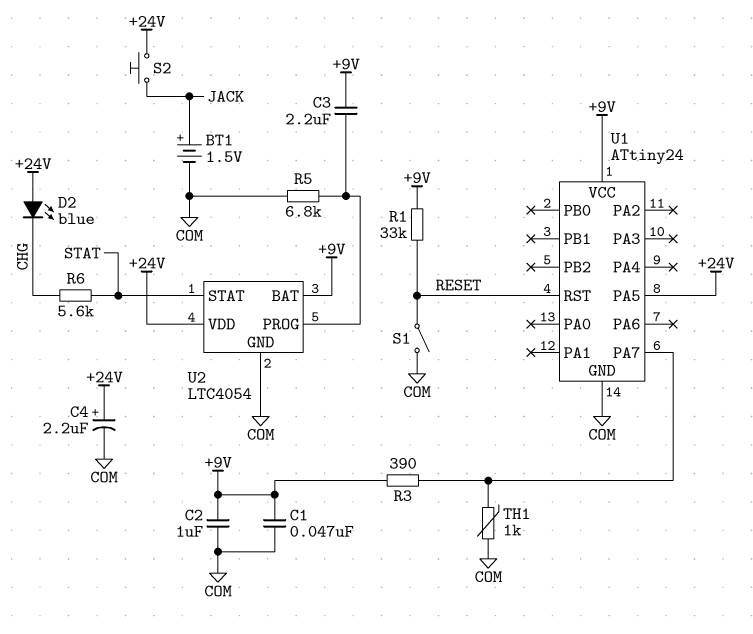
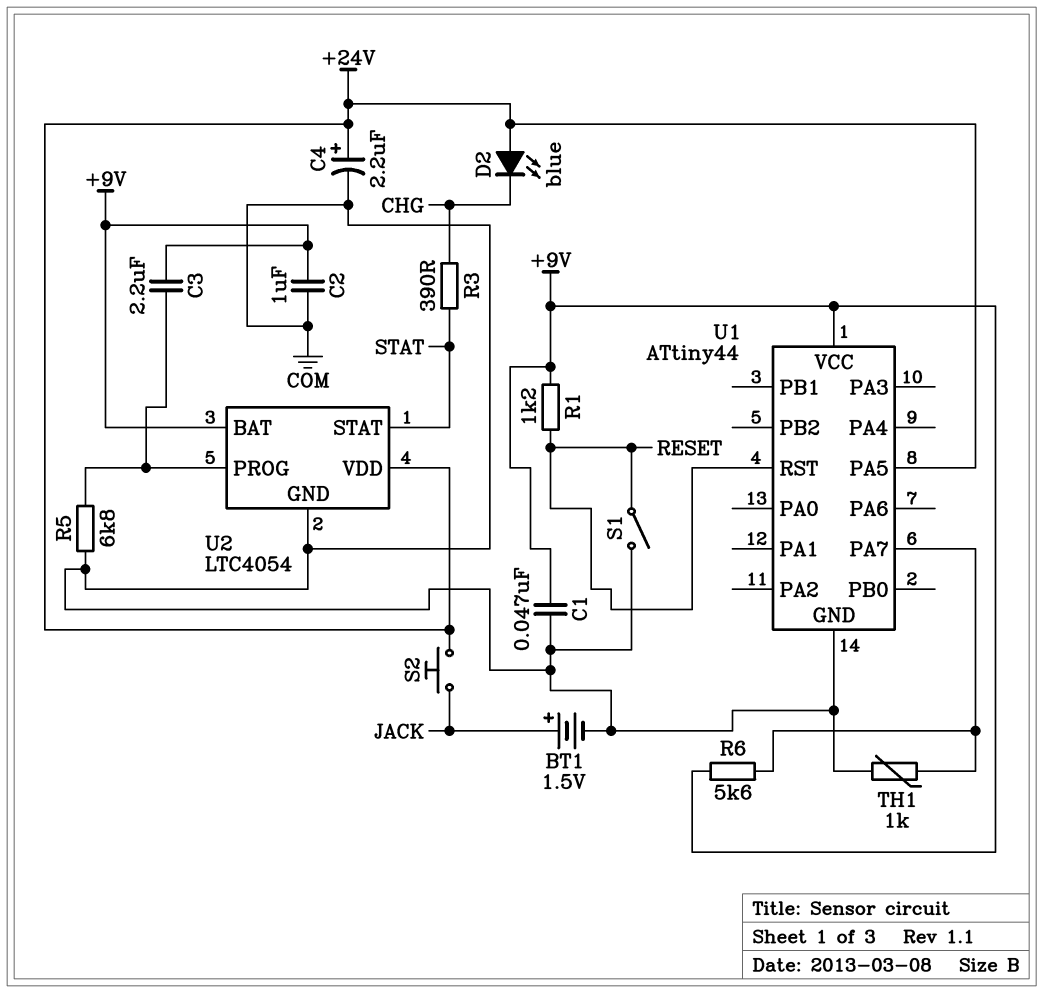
R1: 33k (+9V, RESET) -> 1.2k (+9V, RESET)
R3: 390 (+9V, U1/PA7) -> 390 (CHG, STAT)
R6: 5.6k (CHG, STAT) -> 5.6k (+9V, U1/PA7)
U1: ATtiny24 -> ATtiny44

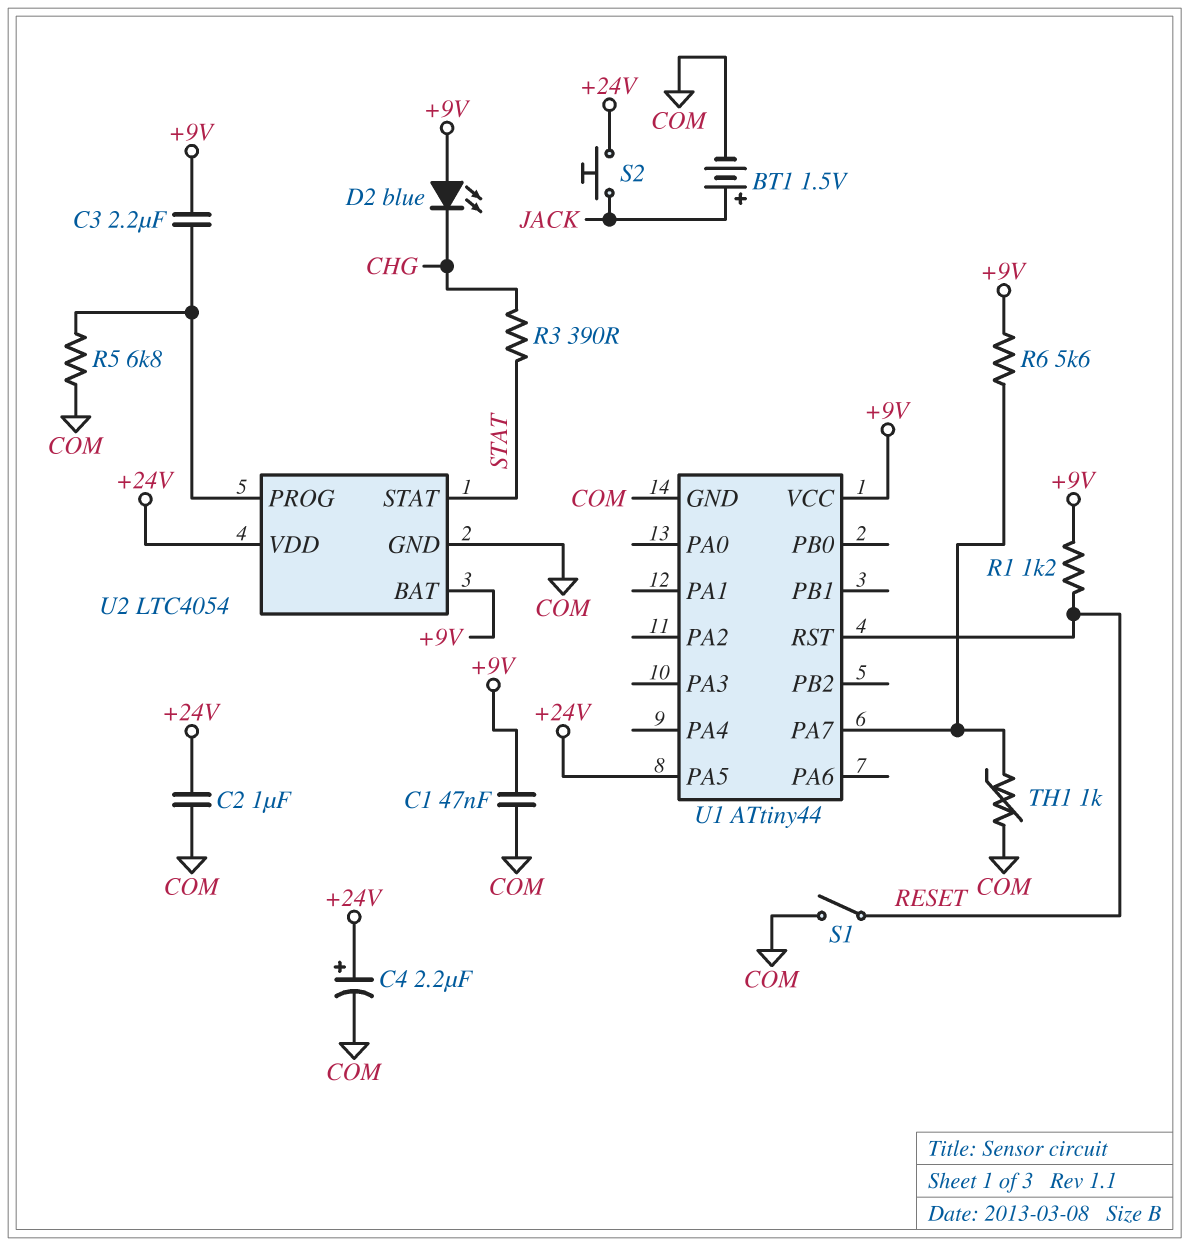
C2: 1uF (+9V, COM) -> 1uF (+24V, COM)
D2: LED blue (A +24V, K CHG) -> LED blue (A +9V, K CHG)

